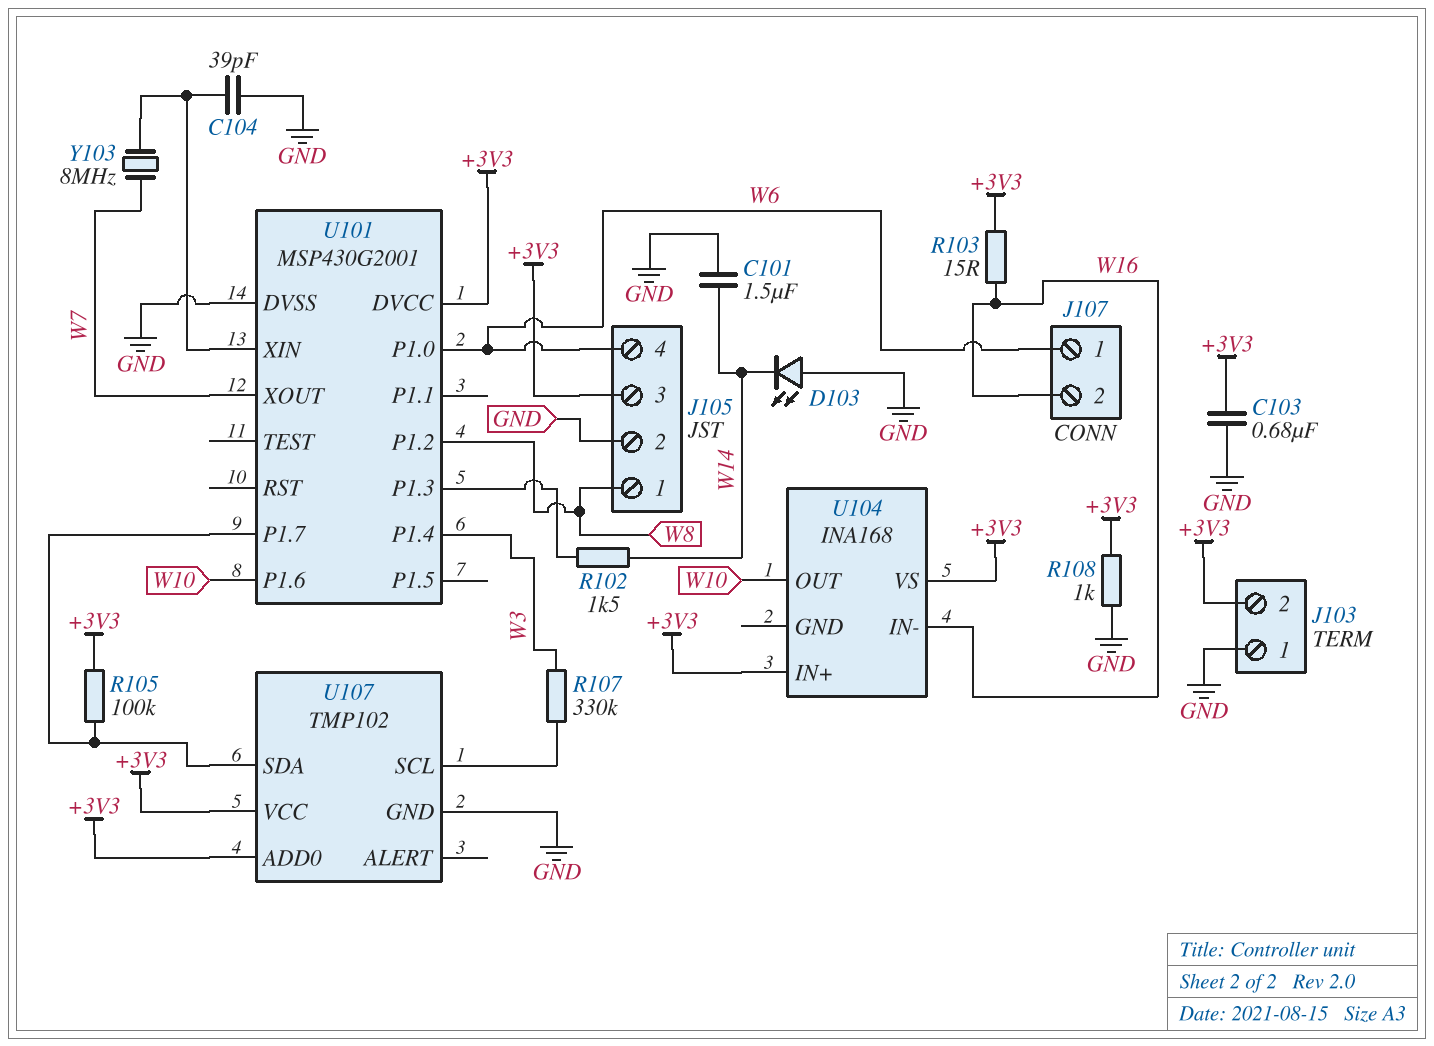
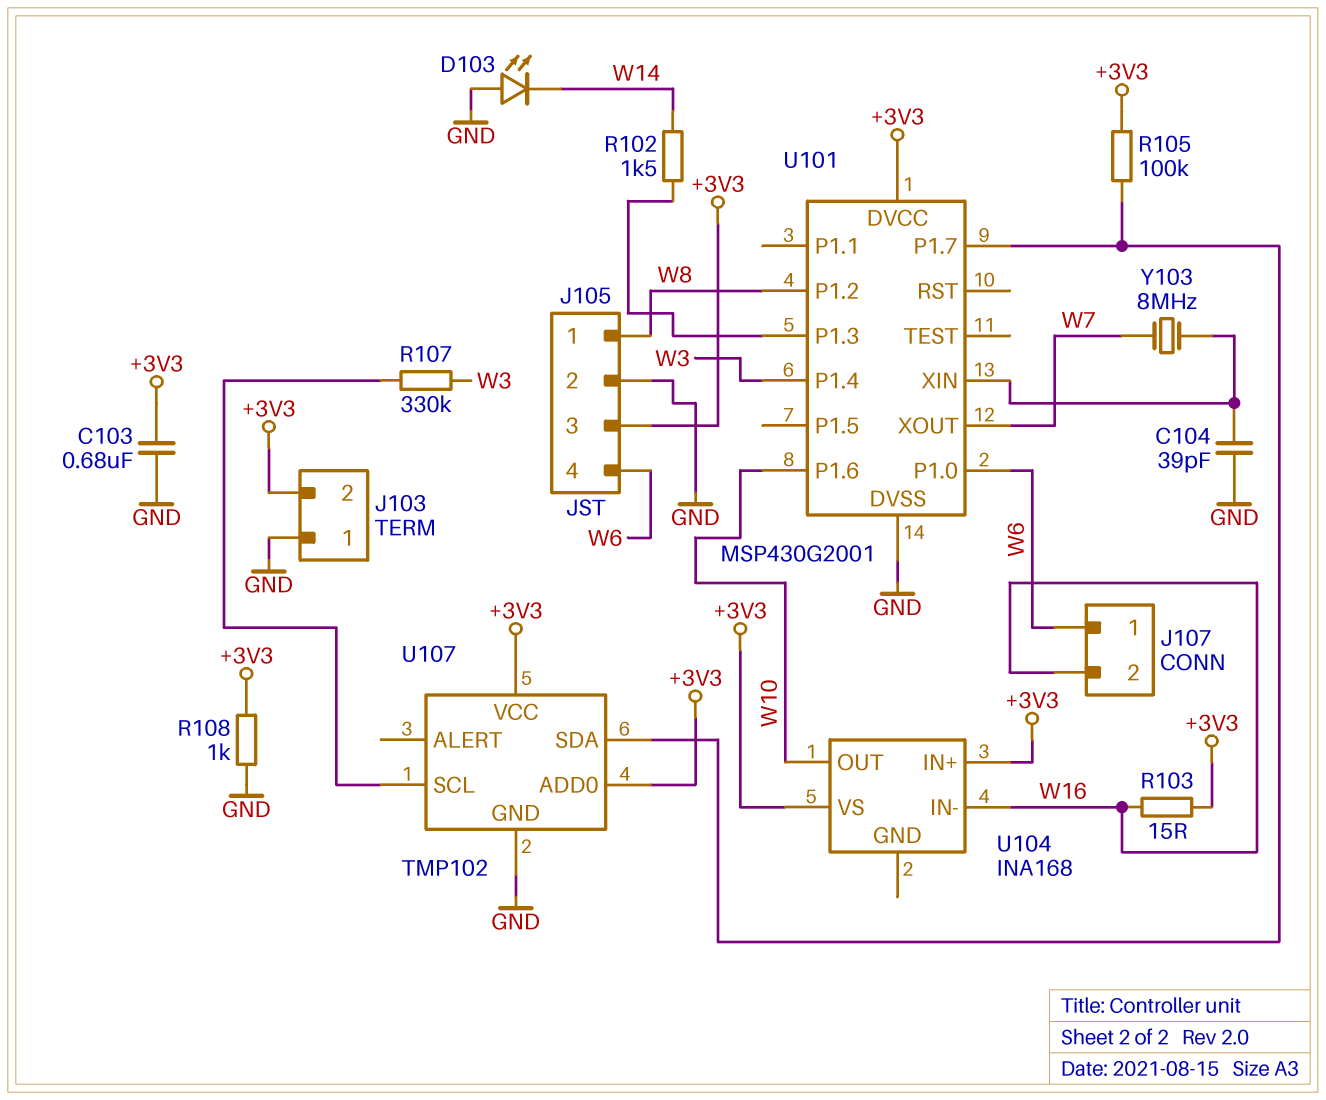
C101: 1.5uF (GND, W14) -> none

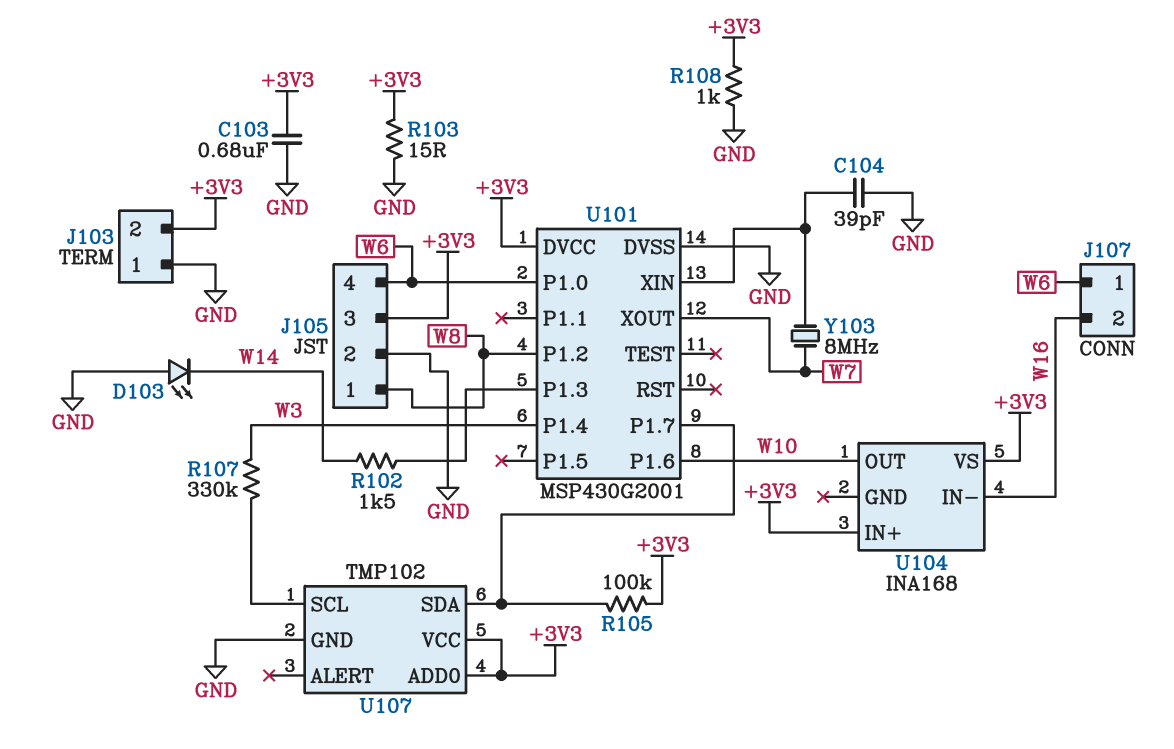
R103: 15 (+3V3, W16) -> 15 (+3V3, GND)

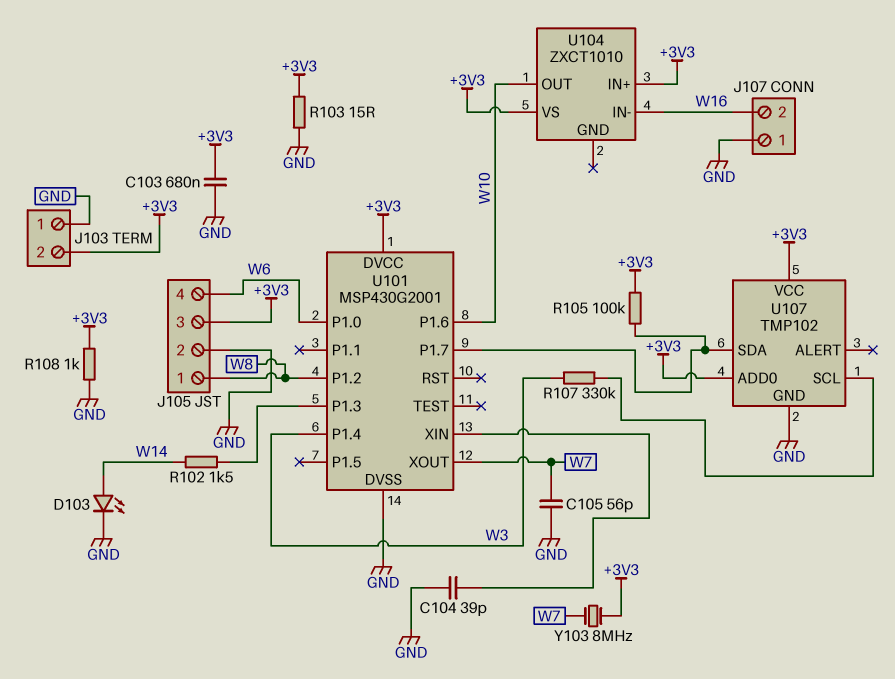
C105: none -> 56pF (GND, W7)
D103: LED (A GND, K W14) -> LED (A W14, K GND)
J107 pin 1: W6 -> GND
U104: INA168 -> ZXCT1010
Y103: 8MHz (U101/XIN, W7) -> 8MHz (+3V3, W7)

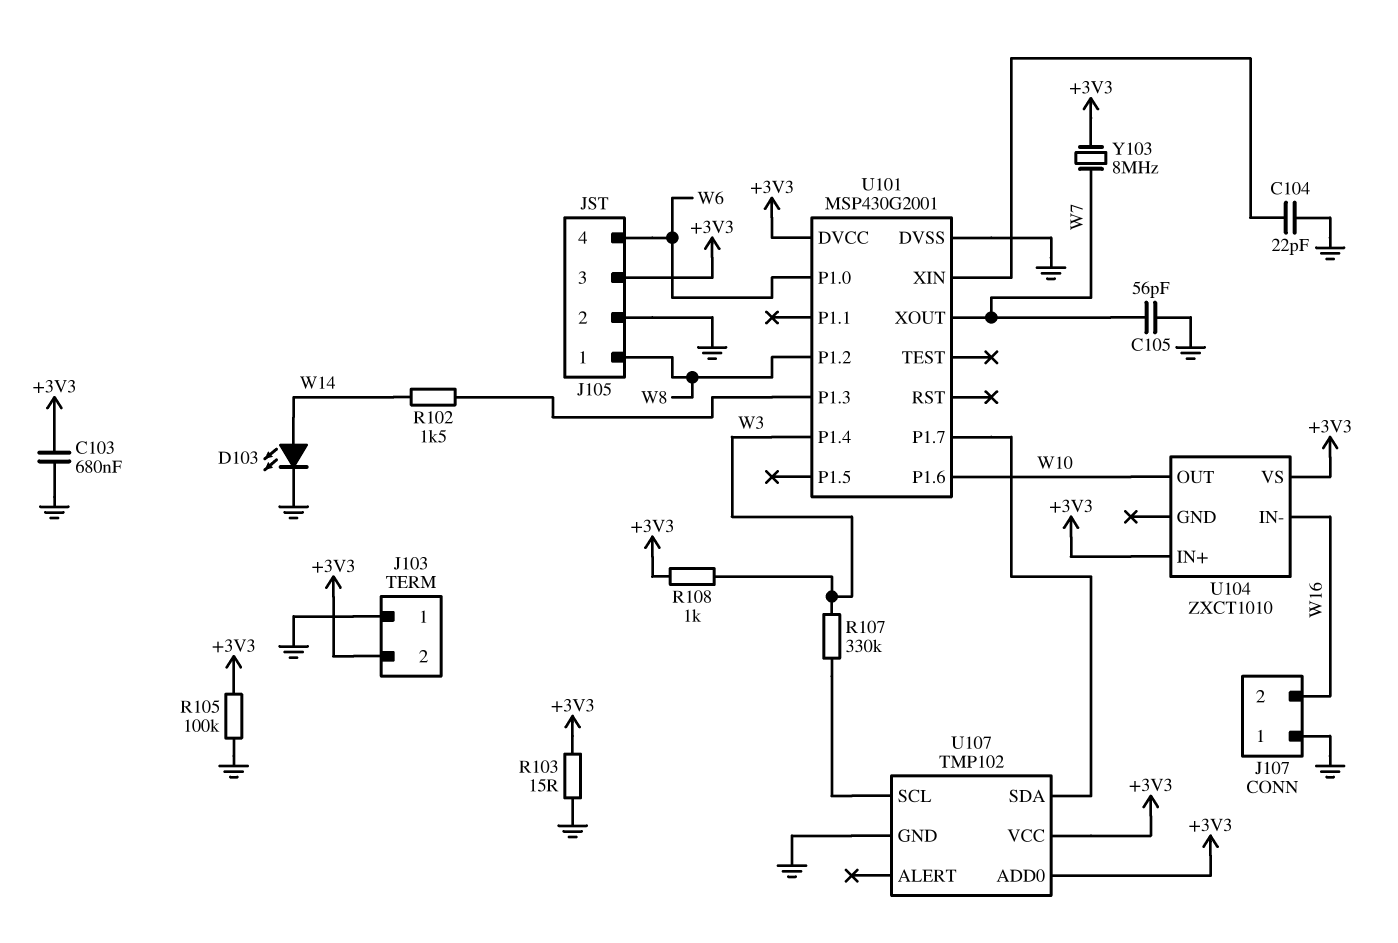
C104: 39pF (GND, U101/XIN) -> 22pF (GND, U101/XIN)
R105: 100k (+3V3, U101/P1.7) -> 100k (+3V3, GND)
R108: 1k (+3V3, GND) -> 1k (+3V3, W3)

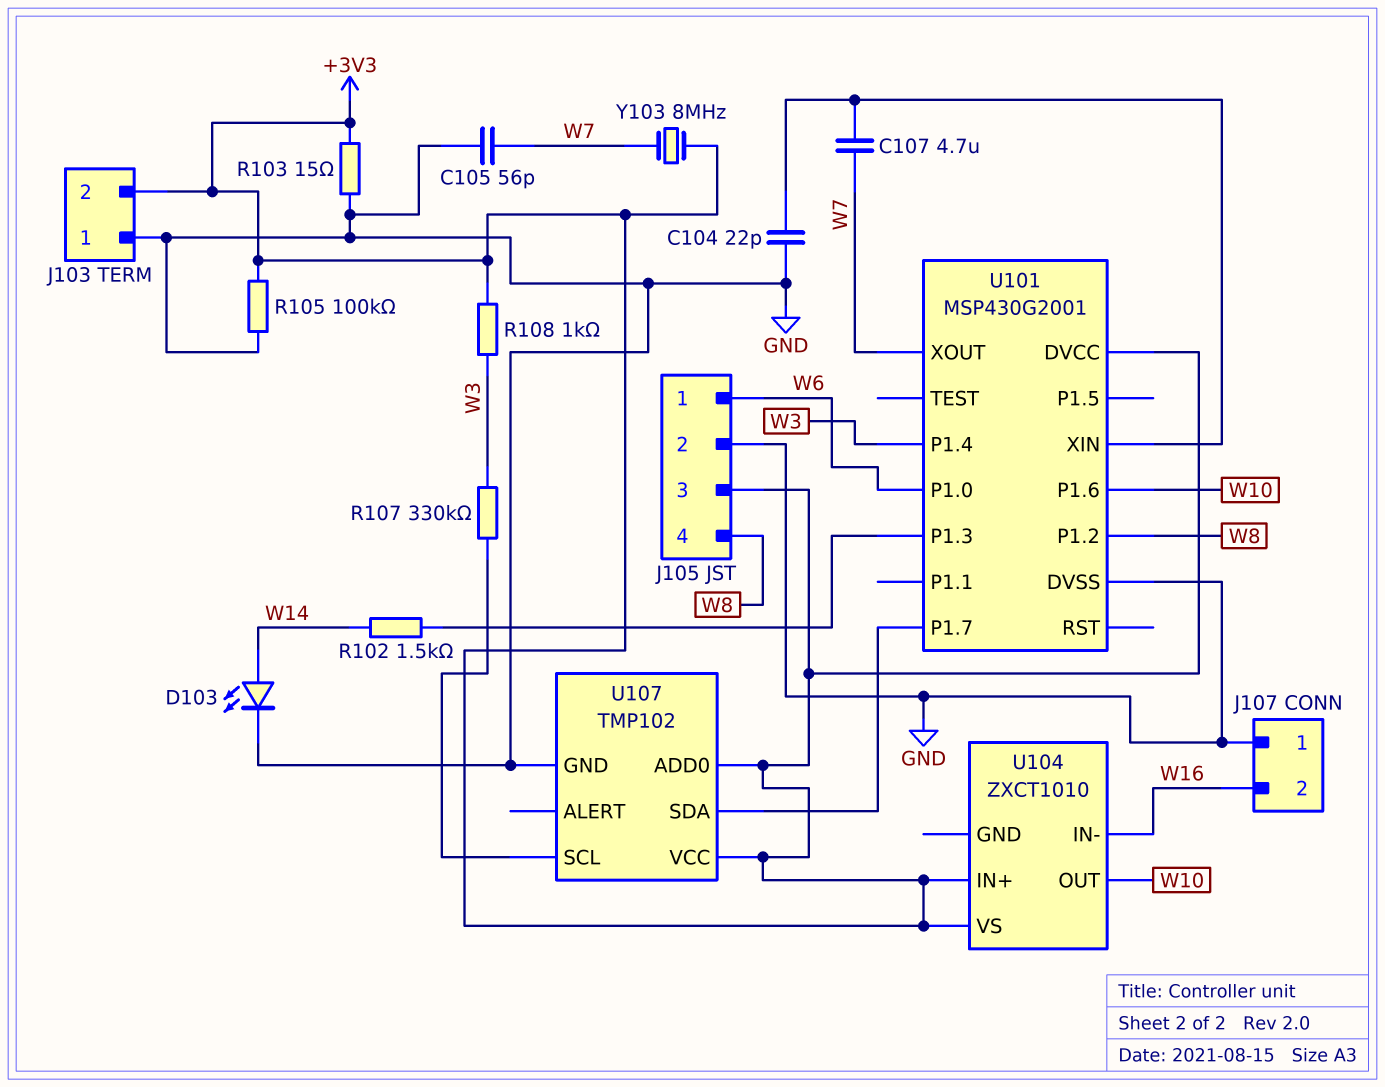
C103: 680nF (+3V3, GND) -> none
C107: none -> 4.7uF (U101/XIN, W7)
J105 pin 1: W8 -> W6
J105 pin 4: W6 -> W8

